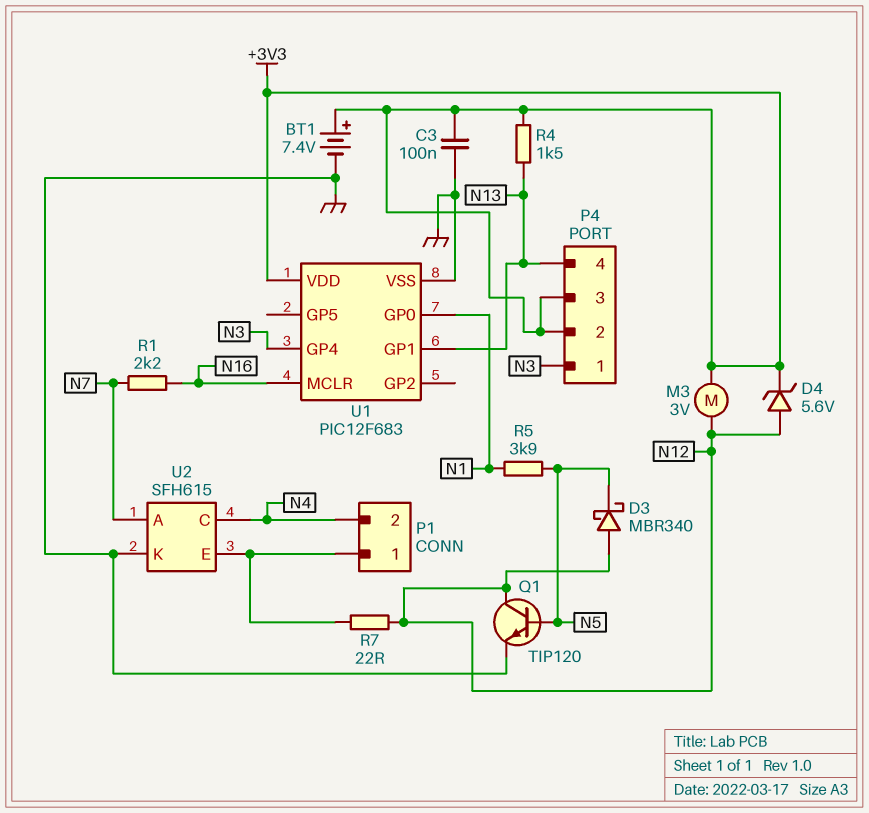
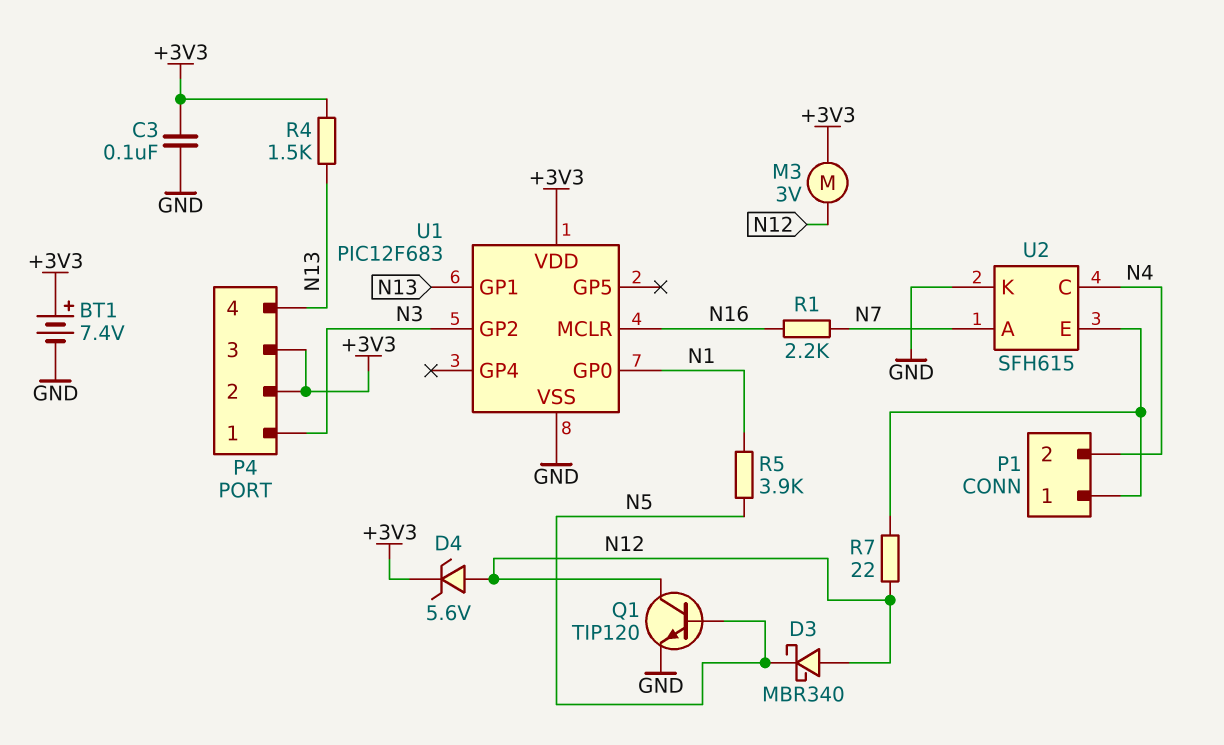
U1 pin GP2: none -> N3
U1 pin GP4: N3 -> none

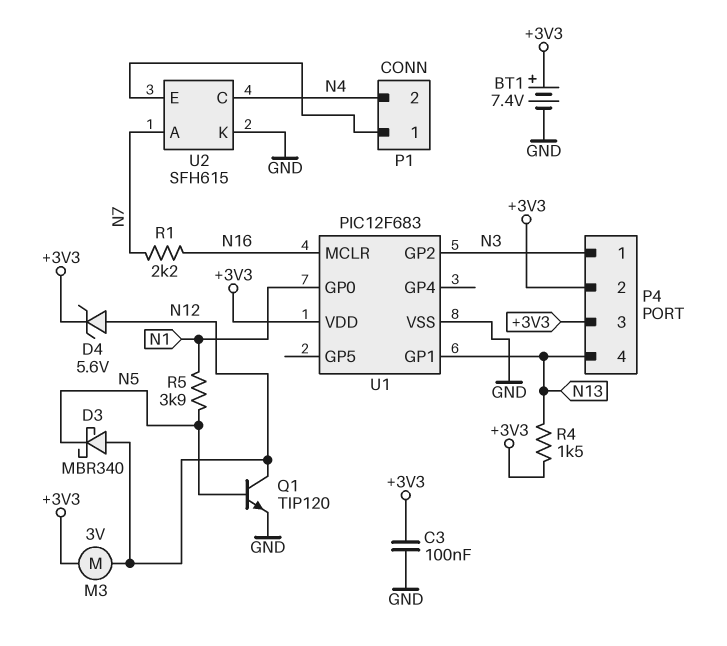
R7: 22 (N12, P1/1) -> none

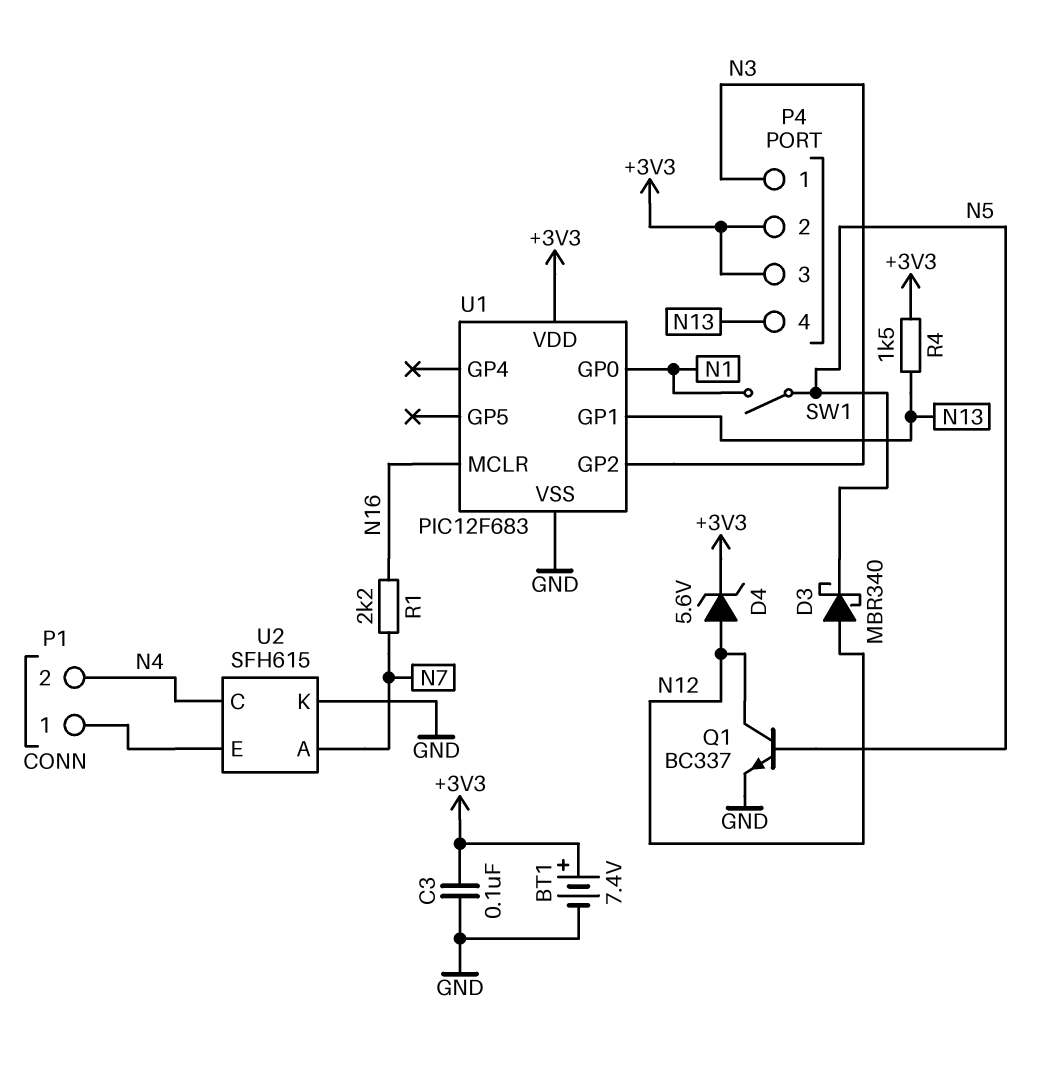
M3: motor 3V (+3V3, N12) -> none
Q1: NPN TIP120 (B N5, C N12, E GND) -> NPN BC337 (B N5, C N12, E GND)
R5: 3.9k (N1, N5) -> none
SW1: none -> switch (N1, N5)

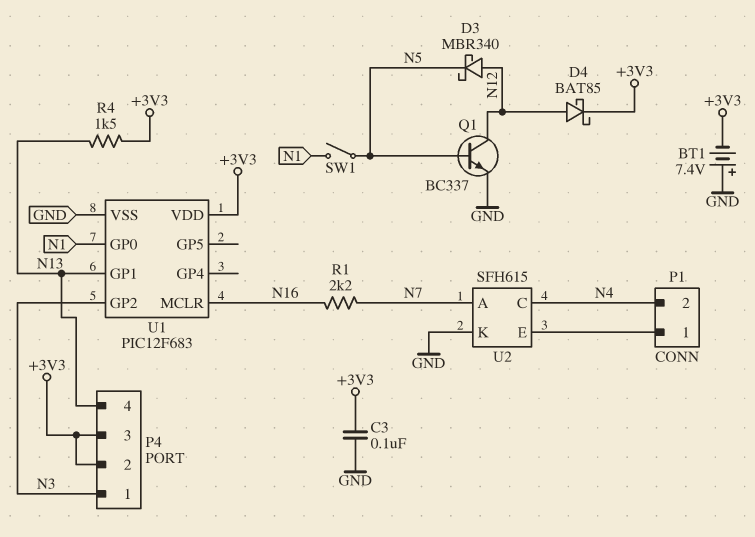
BT1: 7.4V (plus +3V3, minus GND) -> 7.4V (plus GND, minus +3V3)
D4: zener 5.6V (A N12, K +3V3) -> schottky BAT85 (A N12, K +3V3)

